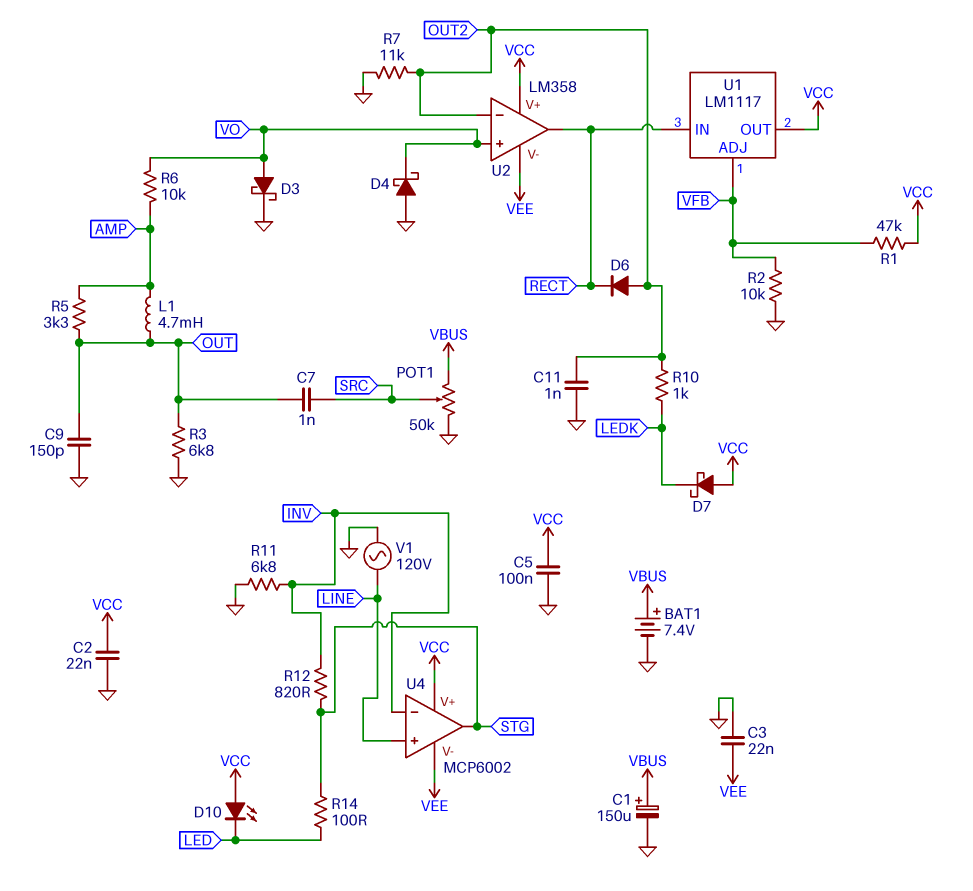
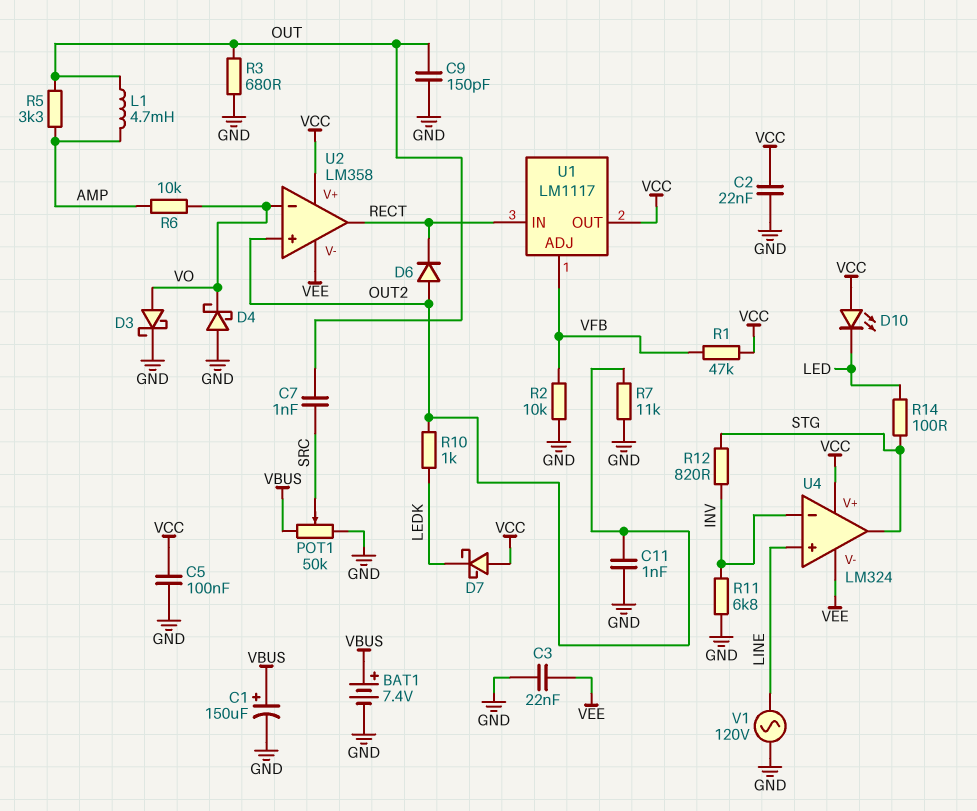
R3: 6.8k (GND, OUT) -> 680 (GND, OUT)
U2 pin in+: VO -> OUT2
U2 pin in-: OUT2 -> VO
U4: MCP6002 -> LM324

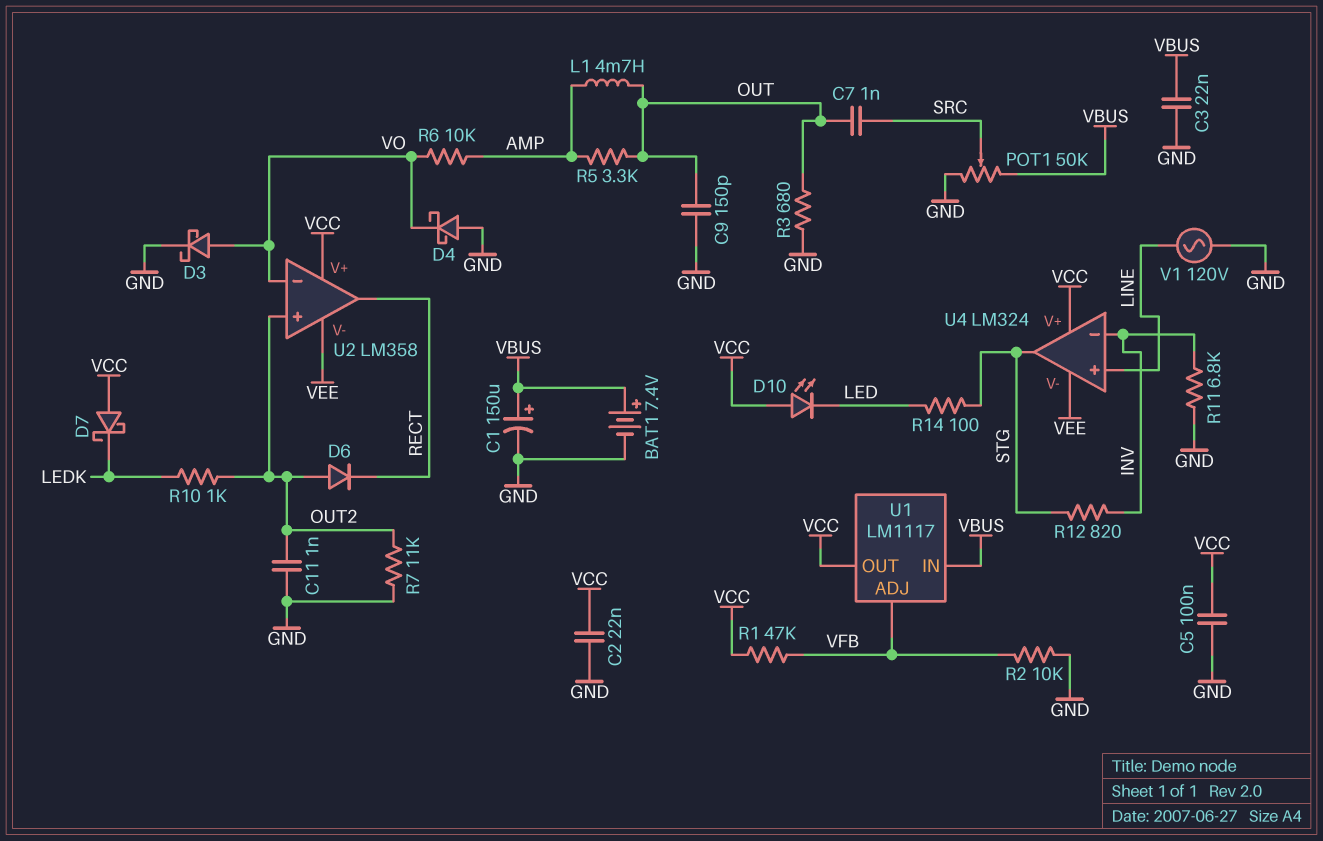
C3: 22nF (GND, VEE) -> 22nF (GND, VBUS)
U1 pin IN: RECT -> VBUS

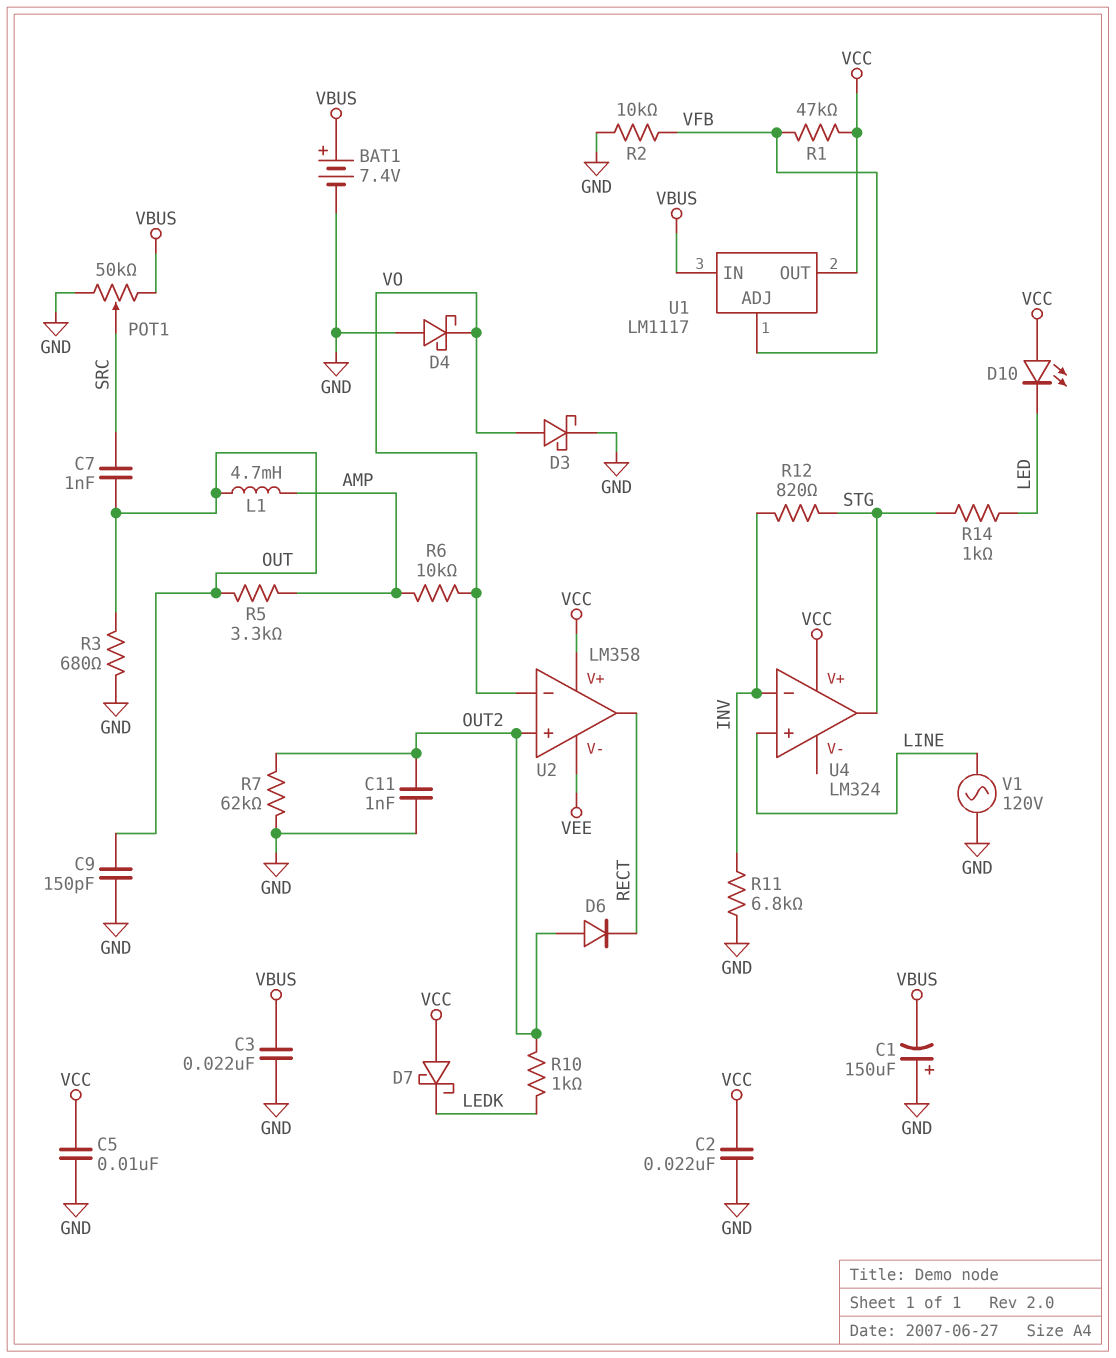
C1: 150uF (plus VBUS, minus GND) -> 150uF (plus GND, minus VBUS)
C5: 100nF (GND, VCC) -> 10nF (GND, VCC)
R7: 11k (GND, OUT2) -> 62k (GND, OUT2)
R14: 100 (LED, STG) -> 1k (LED, STG)
U4 pin V-: VEE -> none

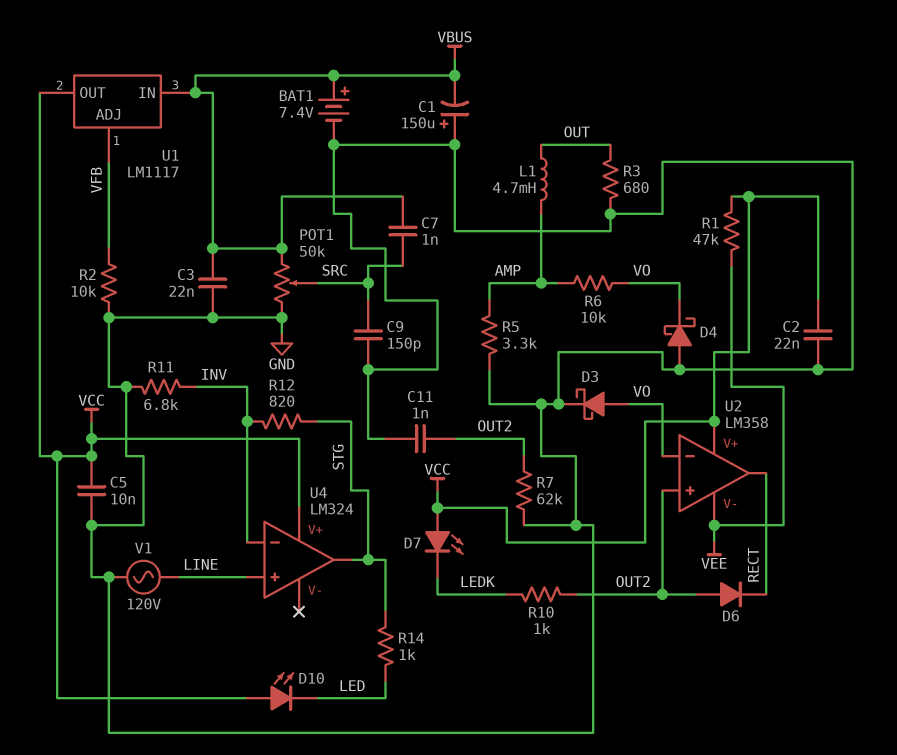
C7: 1nF (OUT, SRC) -> 1nF (SRC, VBUS)
C9: 150pF (GND, OUT) -> 150pF (GND, SRC)
D7: schottky (A VCC, K LEDK) -> LED (A VCC, K LEDK)
R1: 47k (VCC, VFB) -> 47k (VCC, VEE)
R5: 3.3k (AMP, OUT) -> 3.3k (AMP, GND)

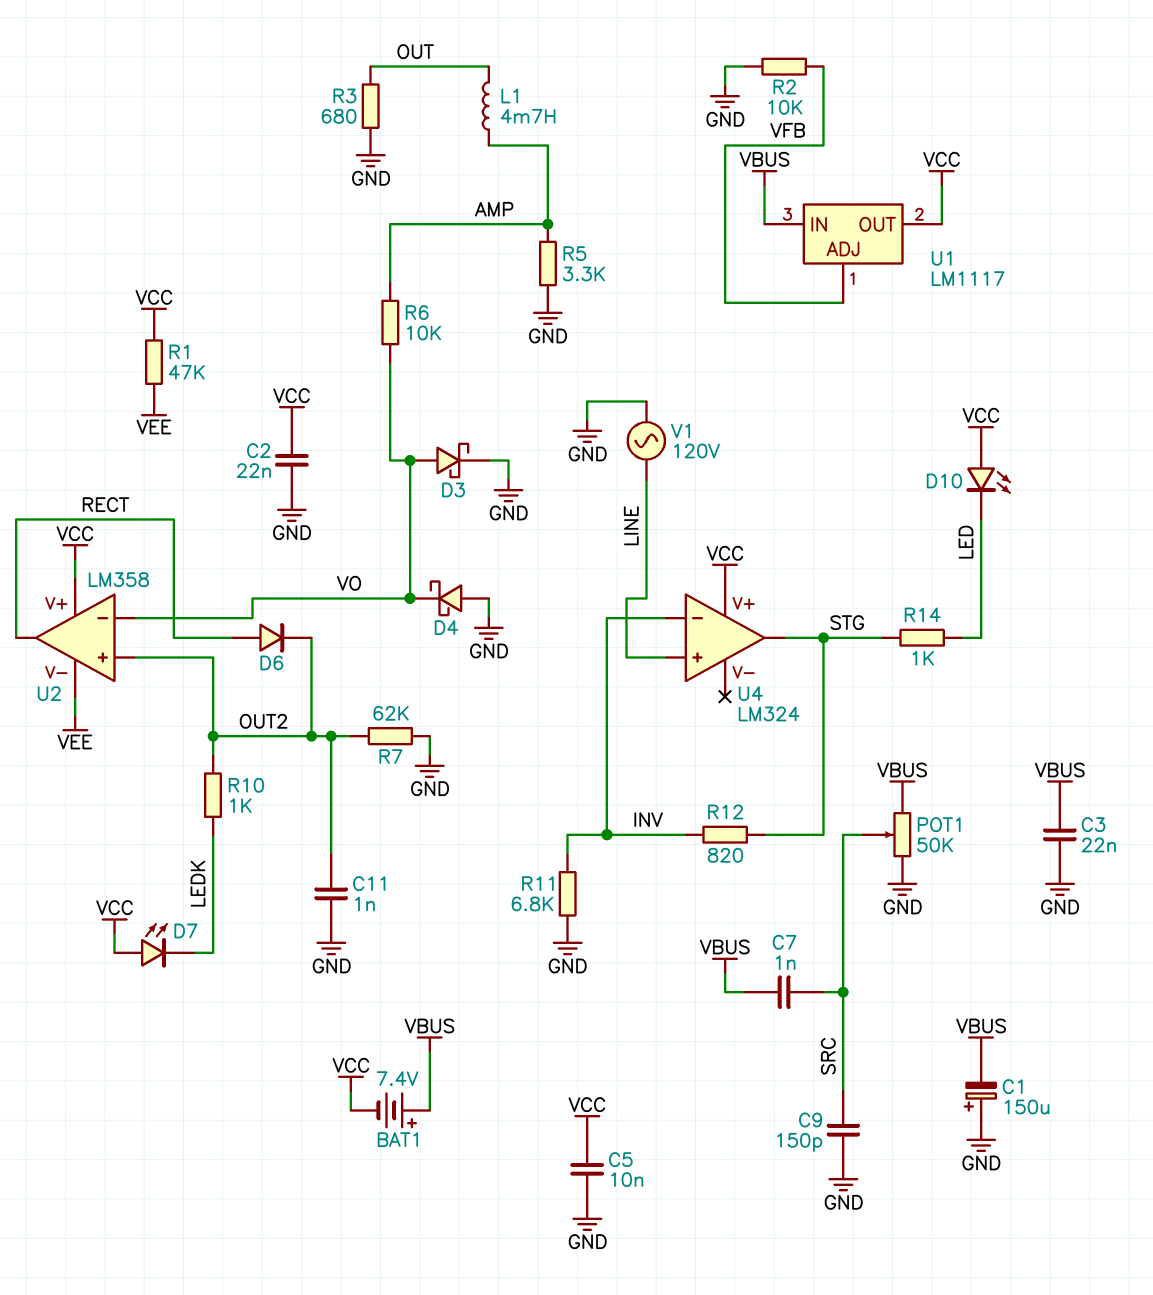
BAT1: 7.4V (plus VBUS, minus GND) -> 7.4V (plus VBUS, minus VCC)
D6: diode (A OUT2, K RECT) -> diode (A RECT, K OUT2)

